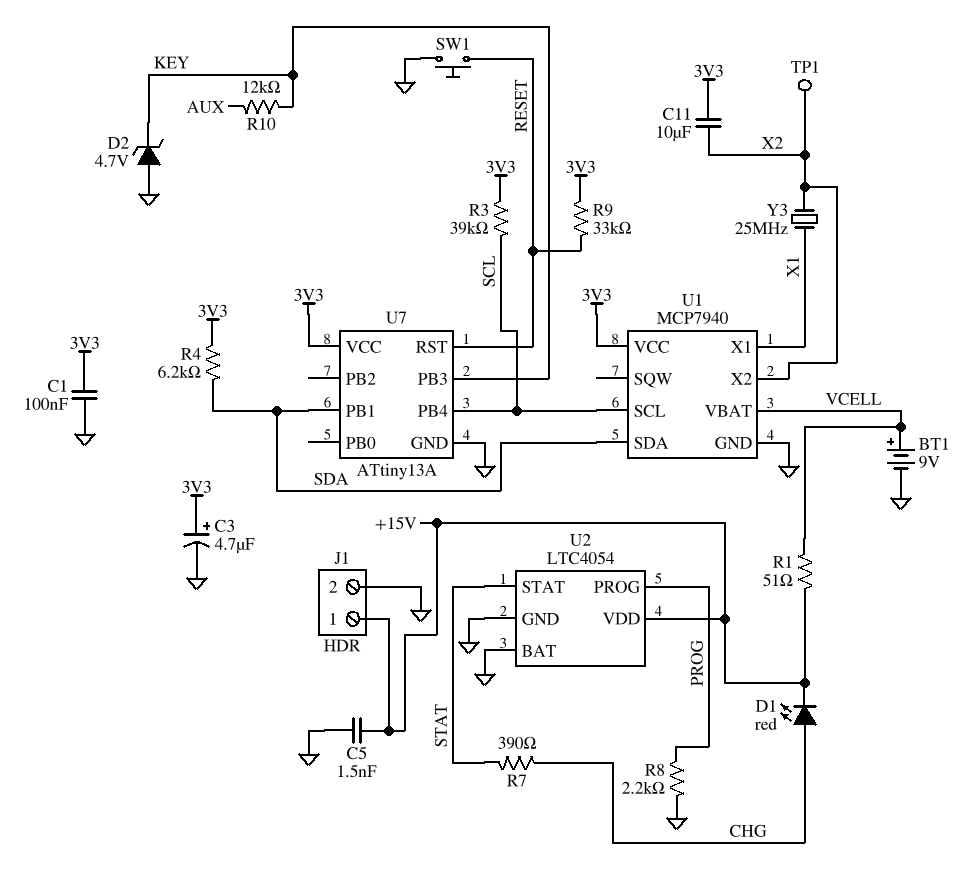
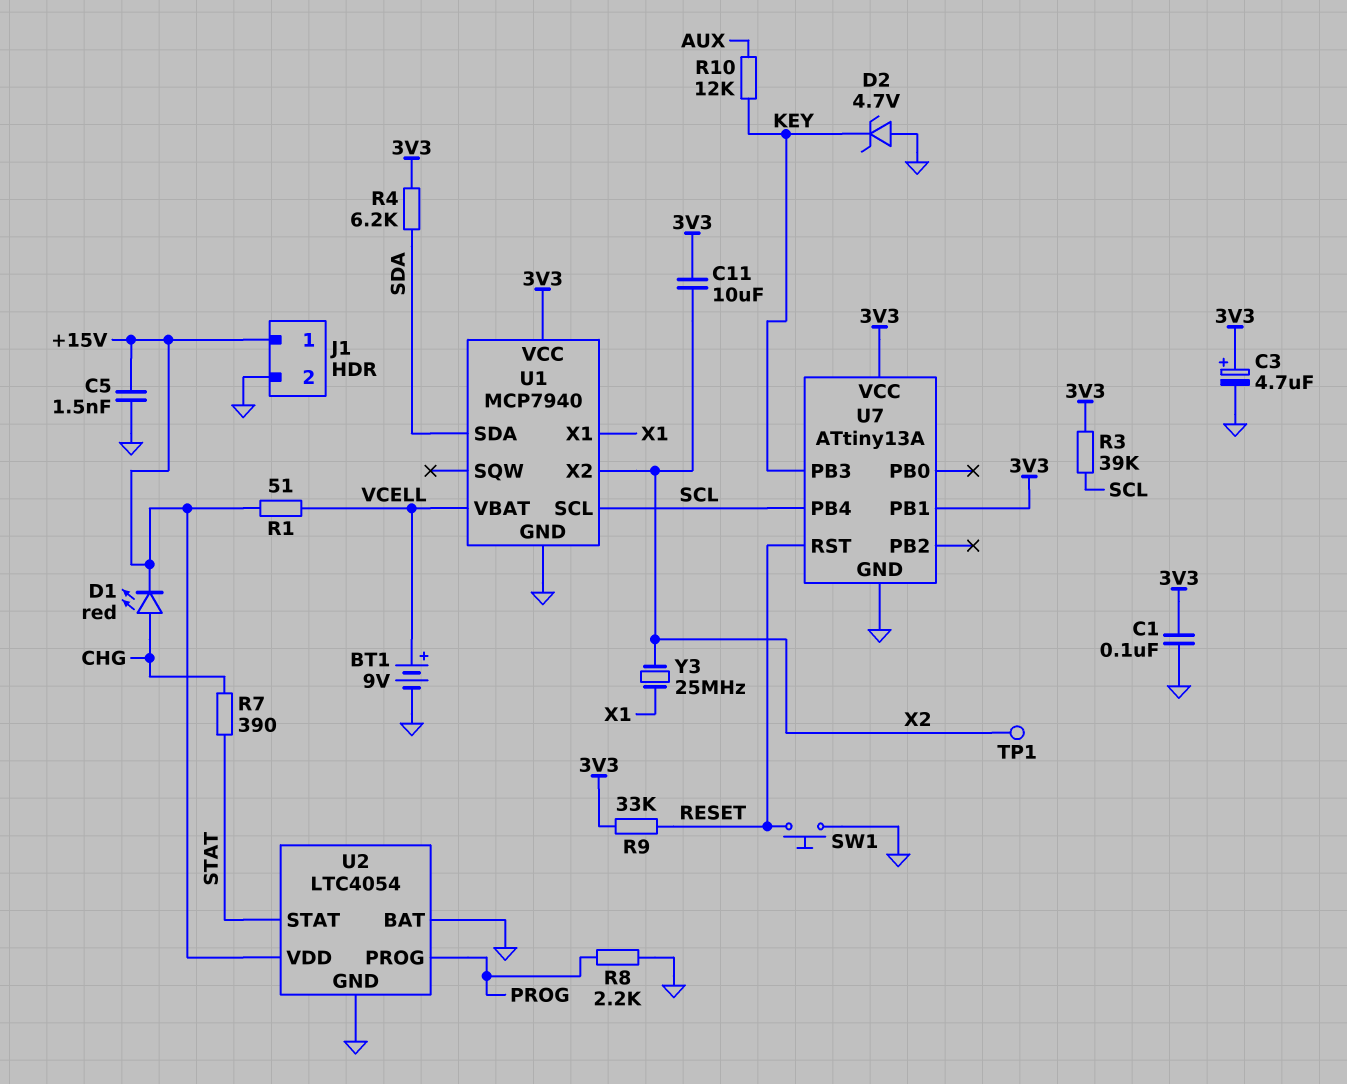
U7 pin PB1: SDA -> 3V3

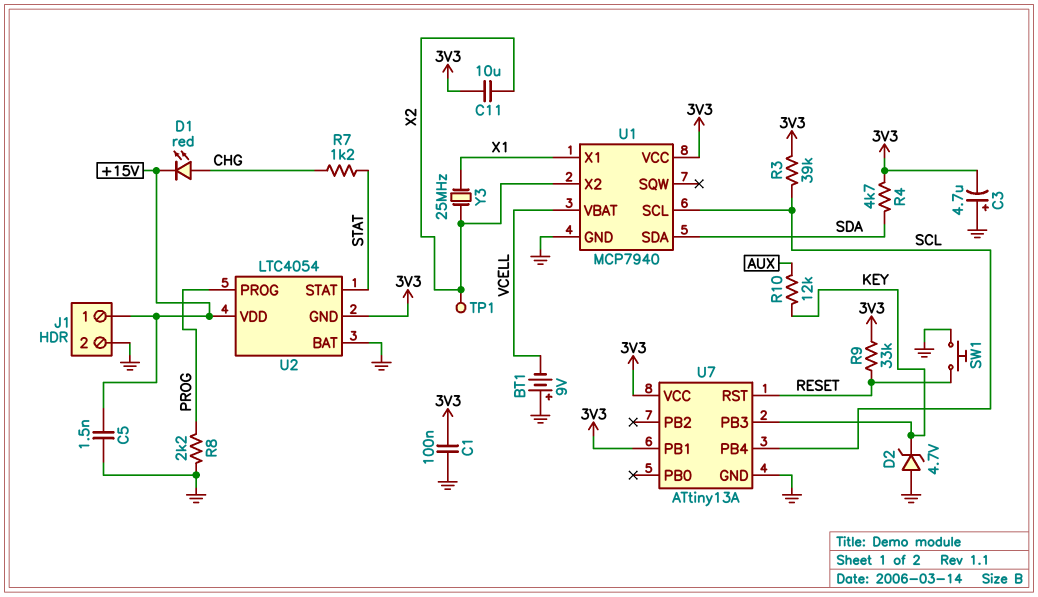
BT1: 9V (plus VCELL, minus GND) -> 9V (plus GND, minus VCELL)
C3: 4.7uF (plus 3V3, minus GND) -> 4.7uF (plus GND, minus 3V3)
R1: 51 (+15V, VCELL) -> none
R4: 6.2k (3V3, SDA) -> 4.7k (3V3, SDA)
R7: 390 (CHG, STAT) -> 1.2k (CHG, STAT)
U2 pin GND: GND -> 3V3

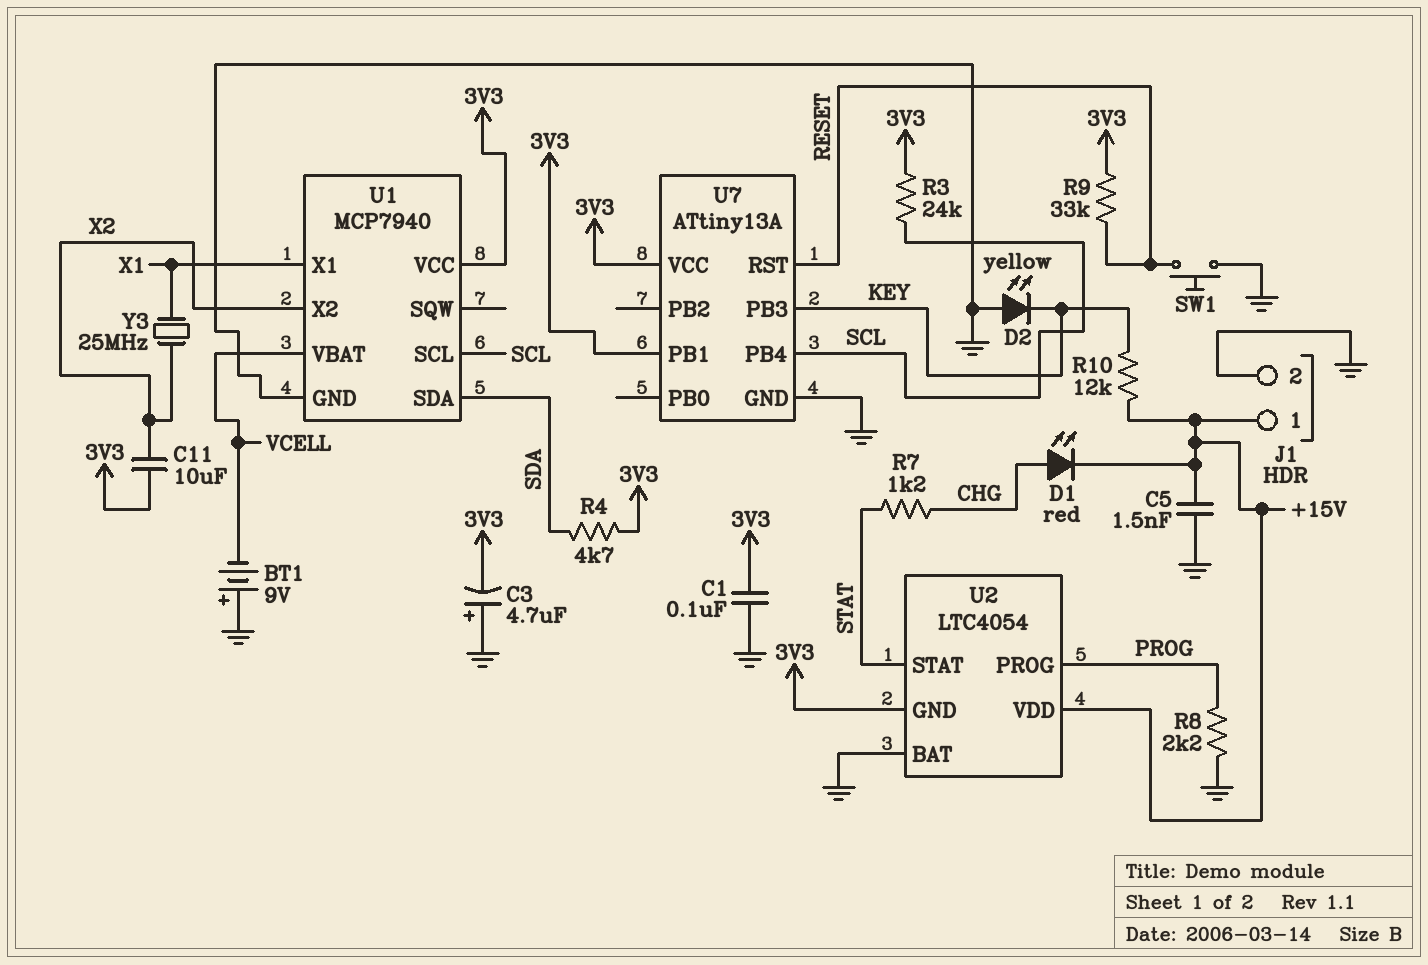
D2: zener 4.7V (A GND, K KEY) -> LED yellow (A GND, K KEY)
R3: 39k (3V3, SCL) -> 24k (3V3, SCL)
R10: 12k (AUX, KEY) -> 12k (+15V, KEY)
TP1: test point (X2) -> none

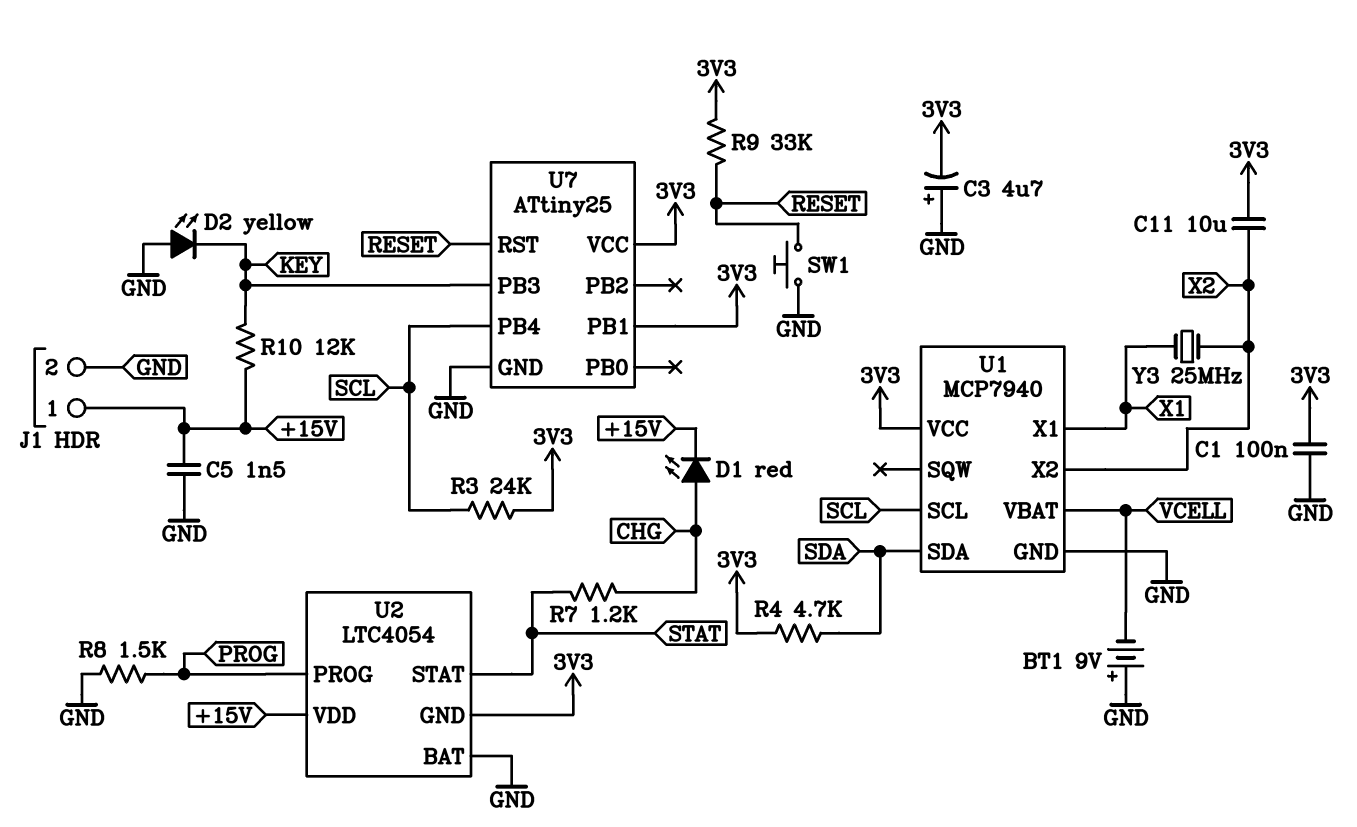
R8: 2.2k (GND, PROG) -> 1.5k (GND, PROG)
U7: ATtiny13A -> ATtiny25

